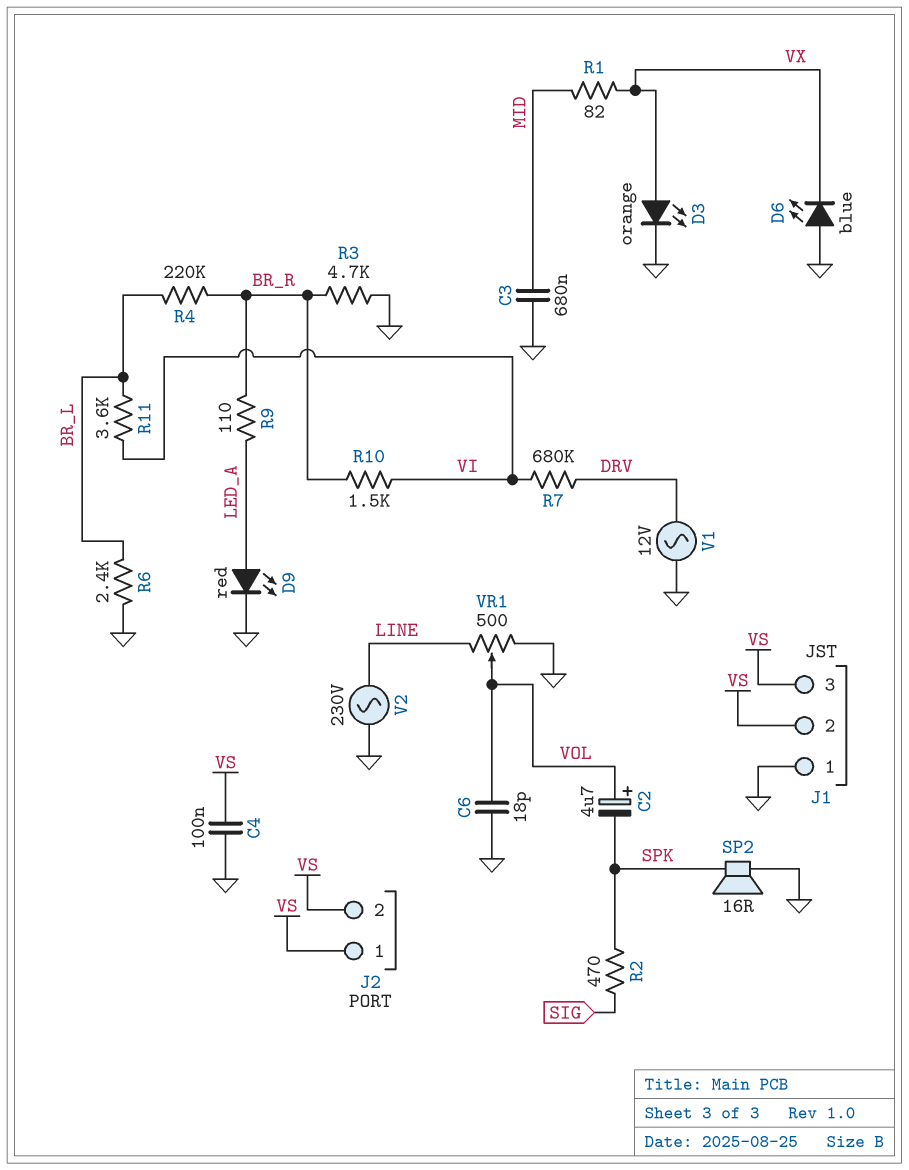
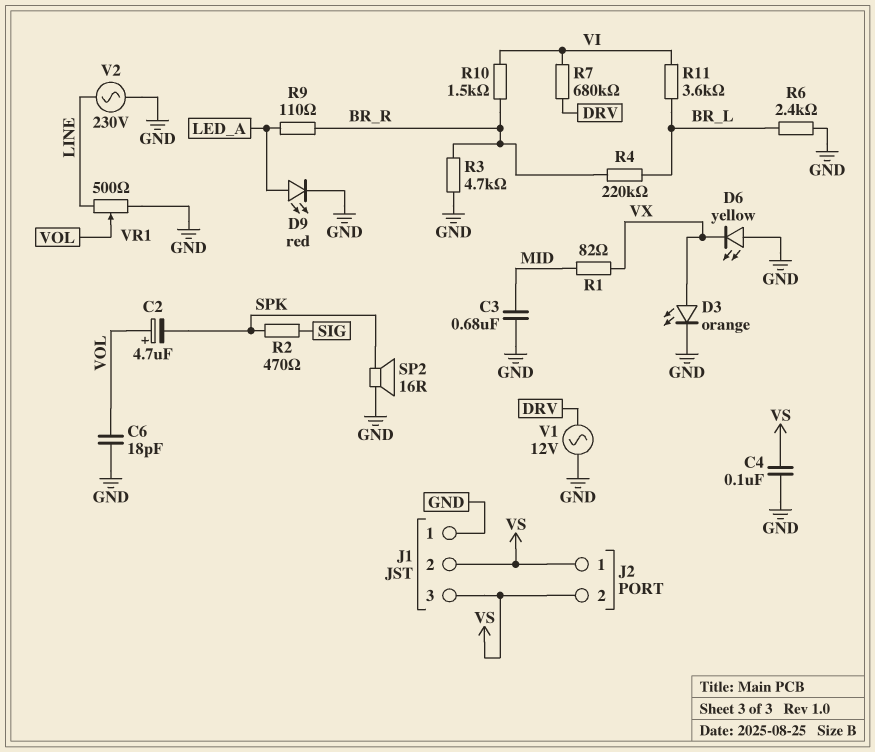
D6: LED blue (A GND, K VX) -> LED yellow (A GND, K VX)

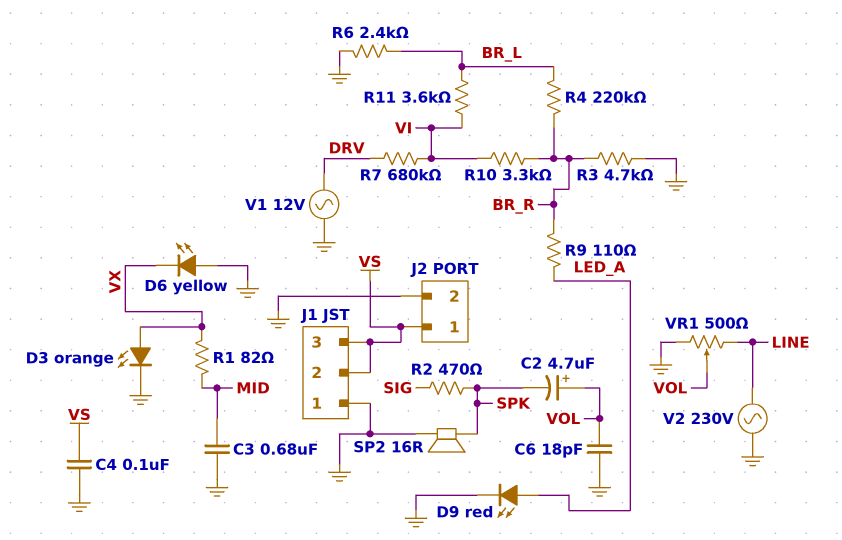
J2 pin 2: VS -> GND
R10: 1.5k (BR_R, VI) -> 3.3k (BR_R, VI)

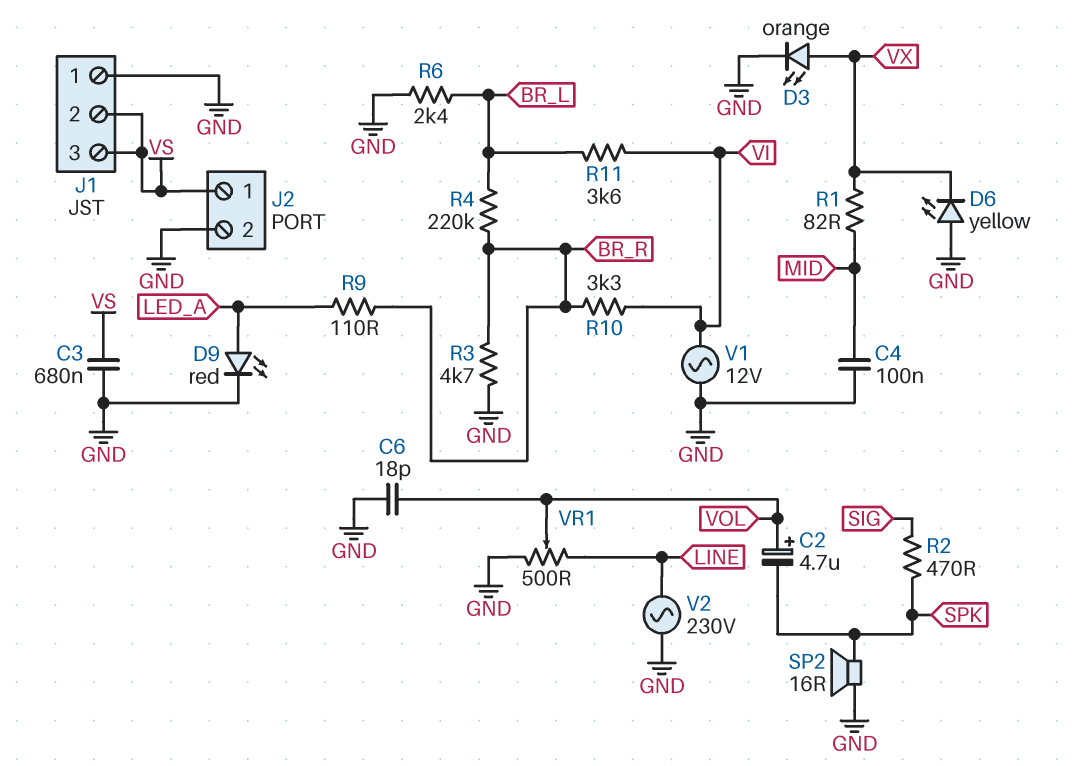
C3: 680nF (GND, MID) -> 680nF (GND, VS)
C4: 100nF (GND, VS) -> 100nF (GND, MID)
R7: 680k (DRV, VI) -> none
V1: AC 12V (DRV, GND) -> AC 12V (GND, VI)

